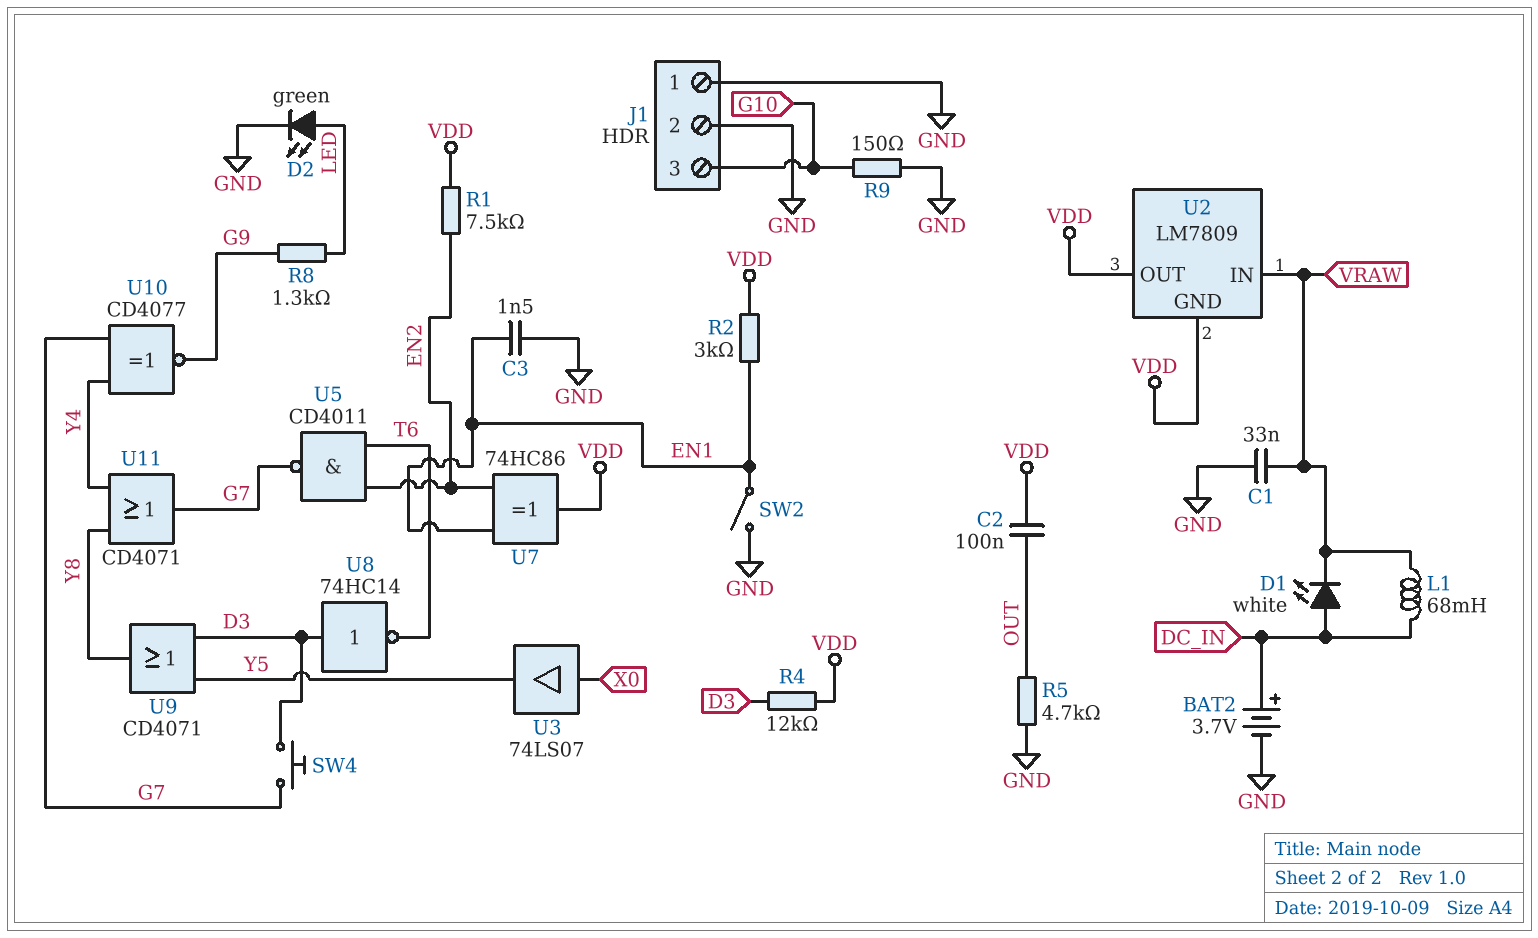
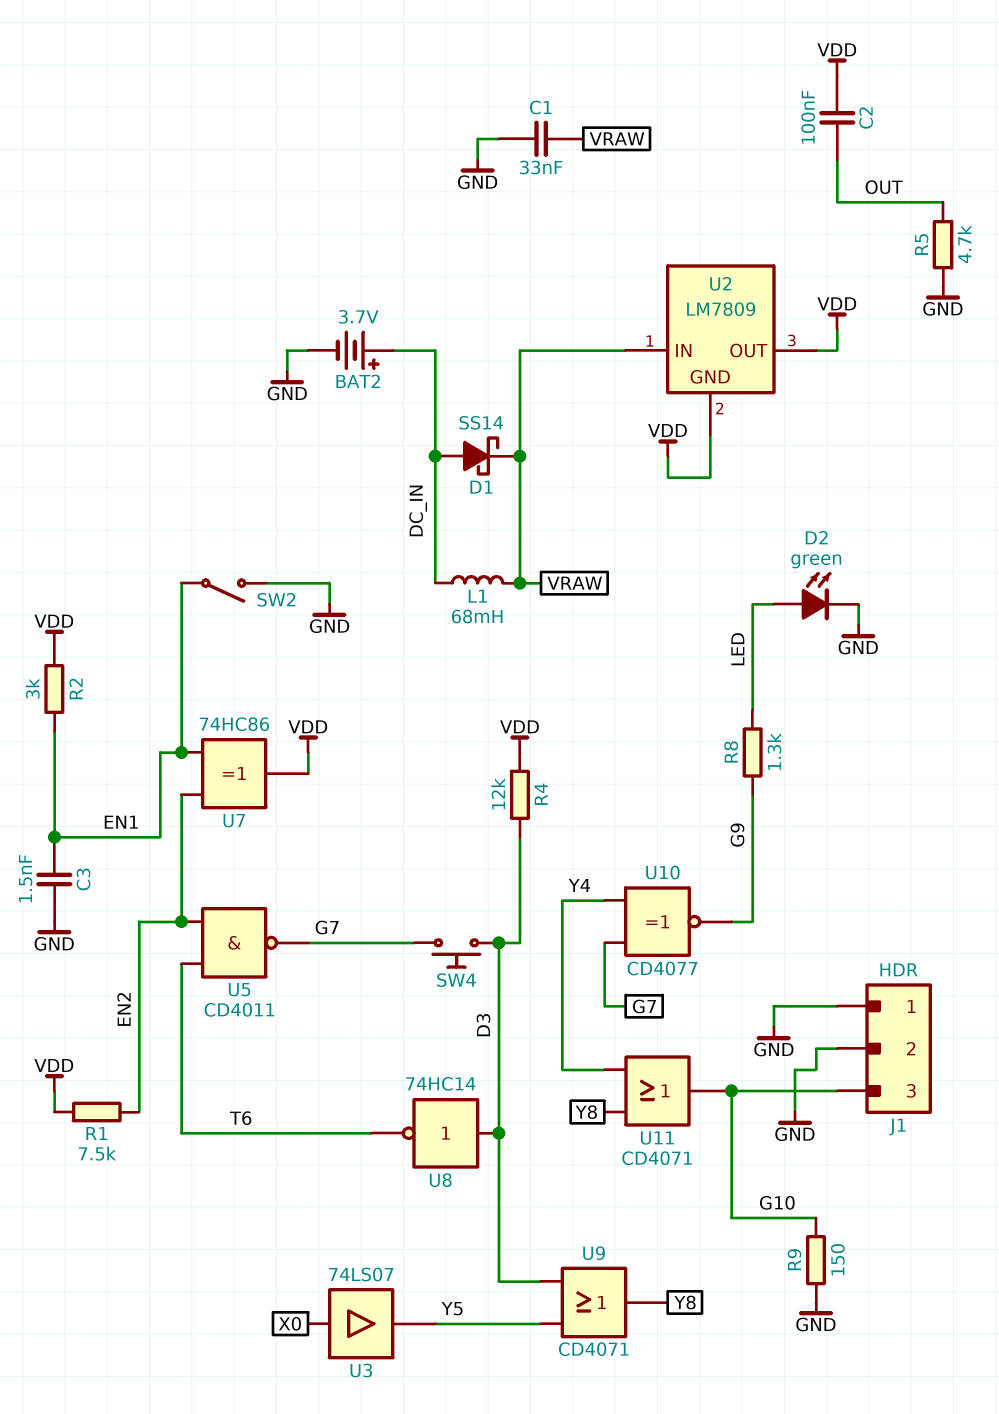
D1: LED white (A DC_IN, K VRAW) -> schottky SS14 (A DC_IN, K VRAW)
U11: OR CD4071 (in Y4, in Y8, out G7) -> OR CD4071 (in Y4, in Y8, out G10)

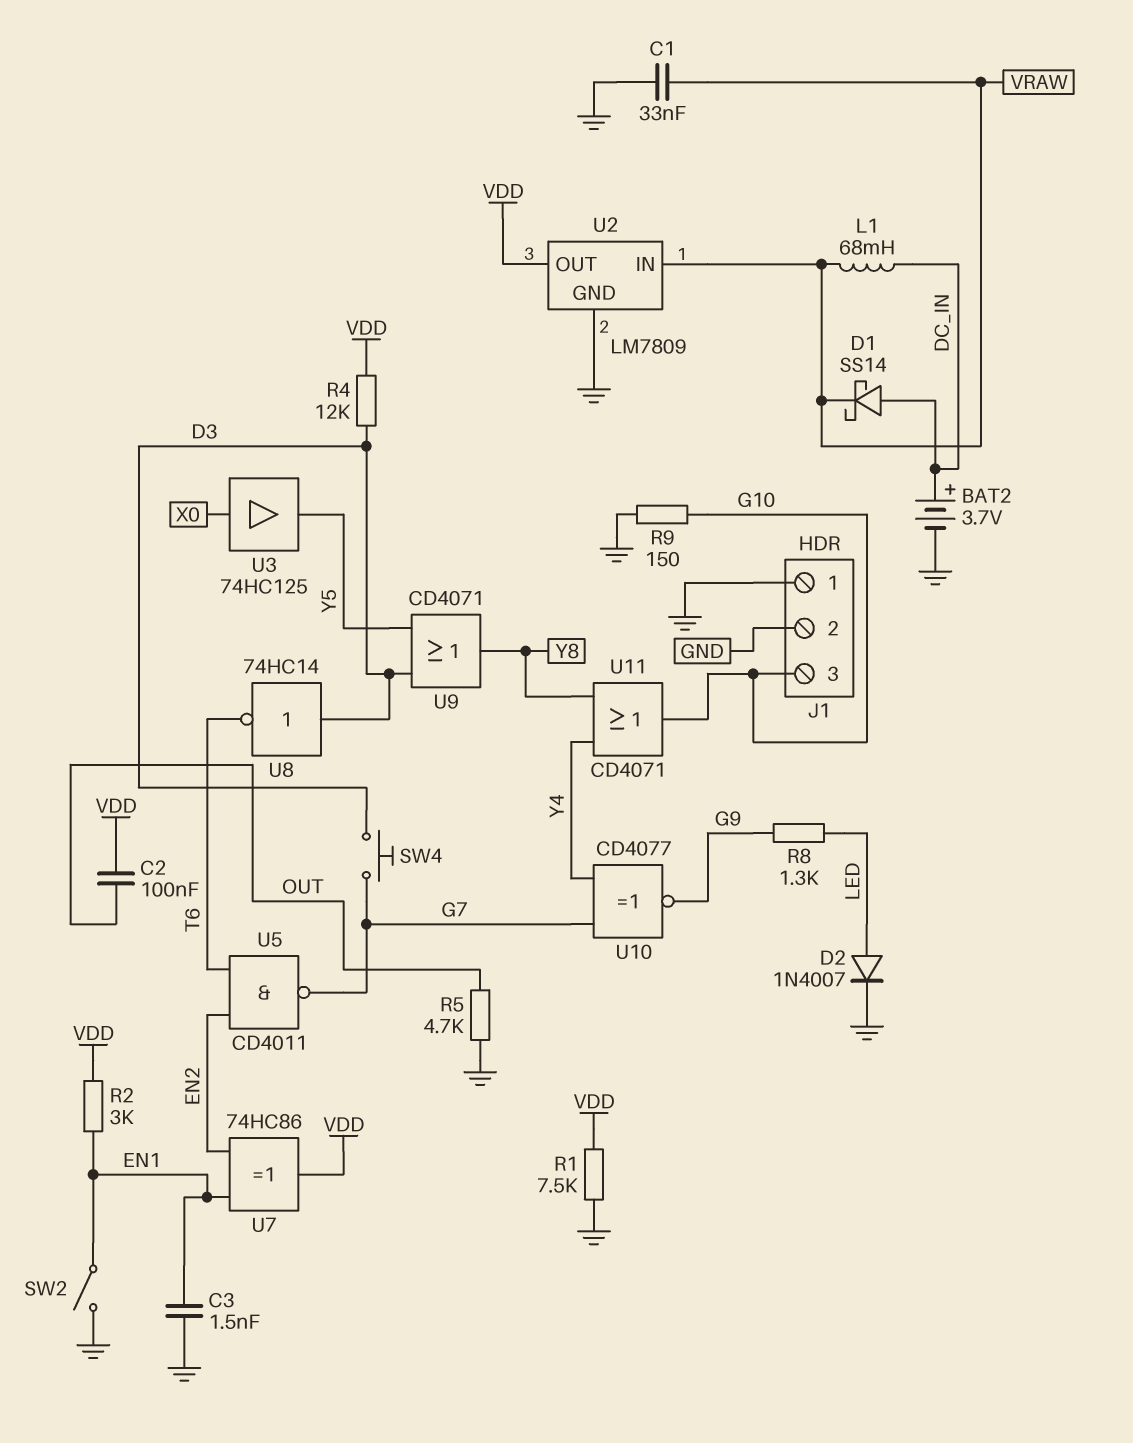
D2: LED green (A LED, K GND) -> diode 1N4007 (A LED, K GND)
R1: 7.5k (EN2, VDD) -> 7.5k (GND, VDD)
U2 pin GND: VDD -> GND
U3: buffer 74LS07 (in X0, out Y5) -> buffer 74HC125 (in X0, out Y5)

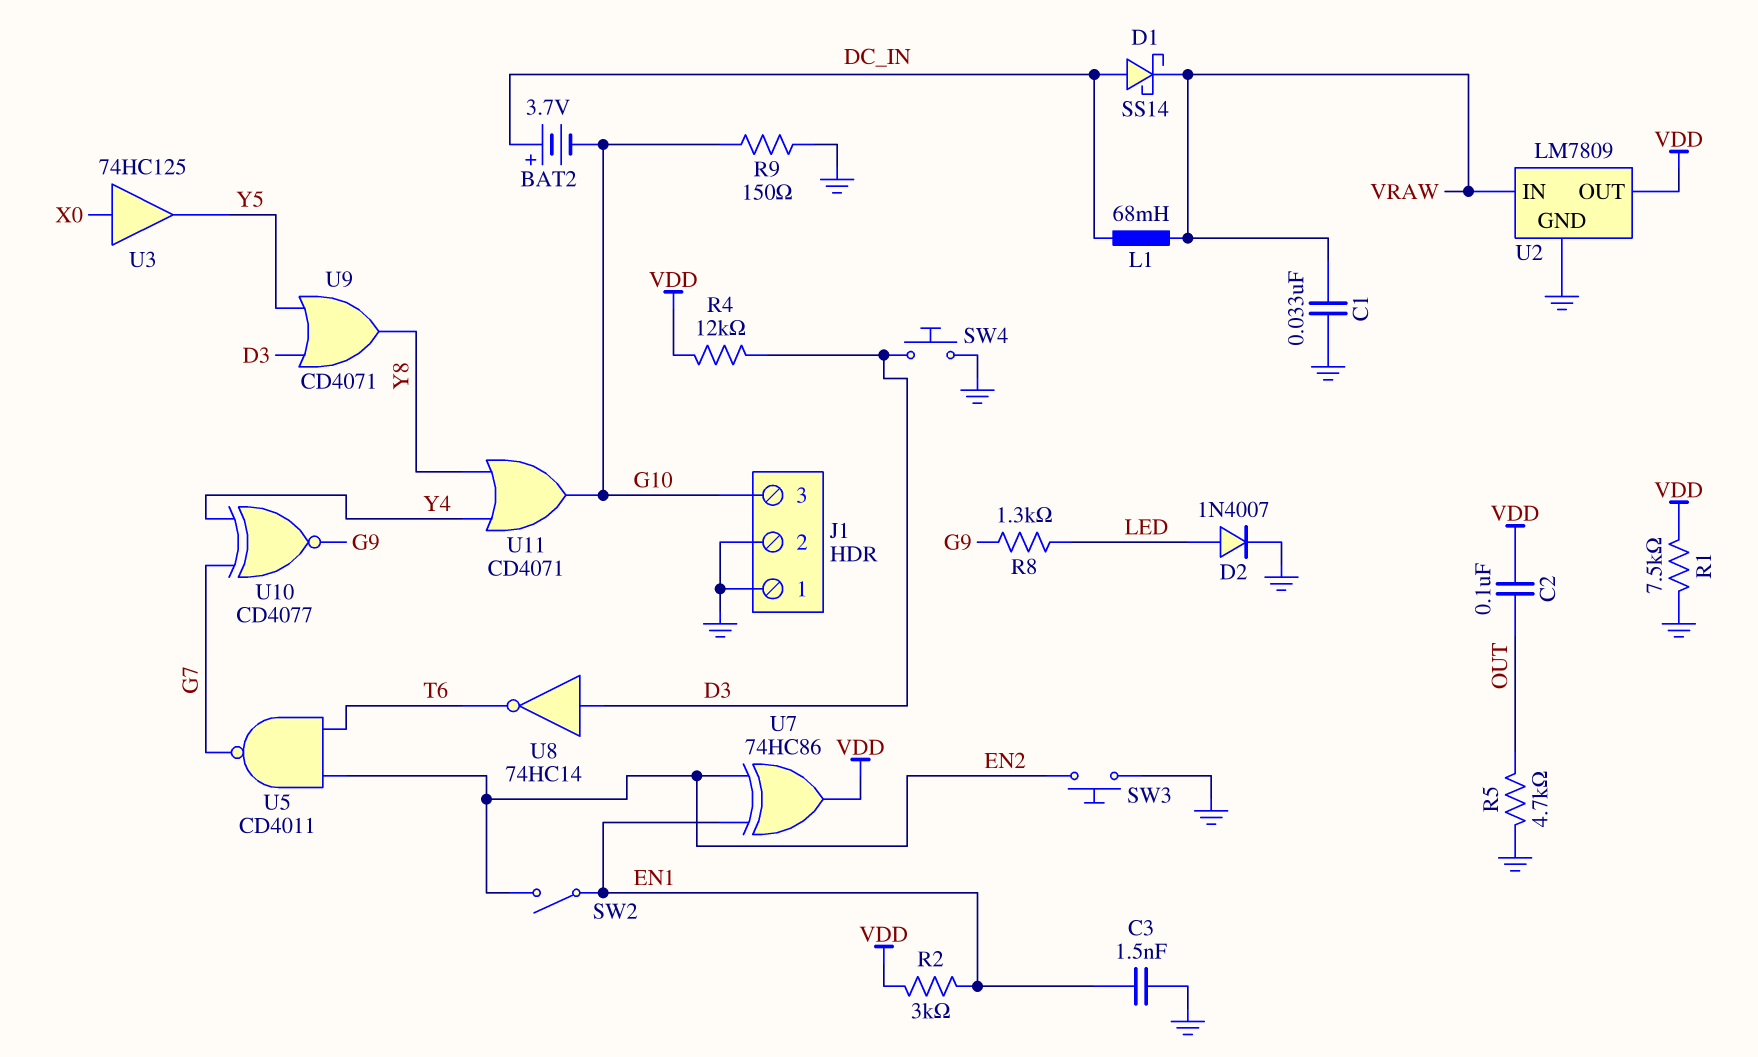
BAT2: 3.7V (plus DC_IN, minus GND) -> 3.7V (plus DC_IN, minus G10)
SW2: switch (EN1, GND) -> switch (EN1, EN2)
SW3: none -> button (EN2, GND)
SW4: button (D3, G7) -> button (D3, GND)

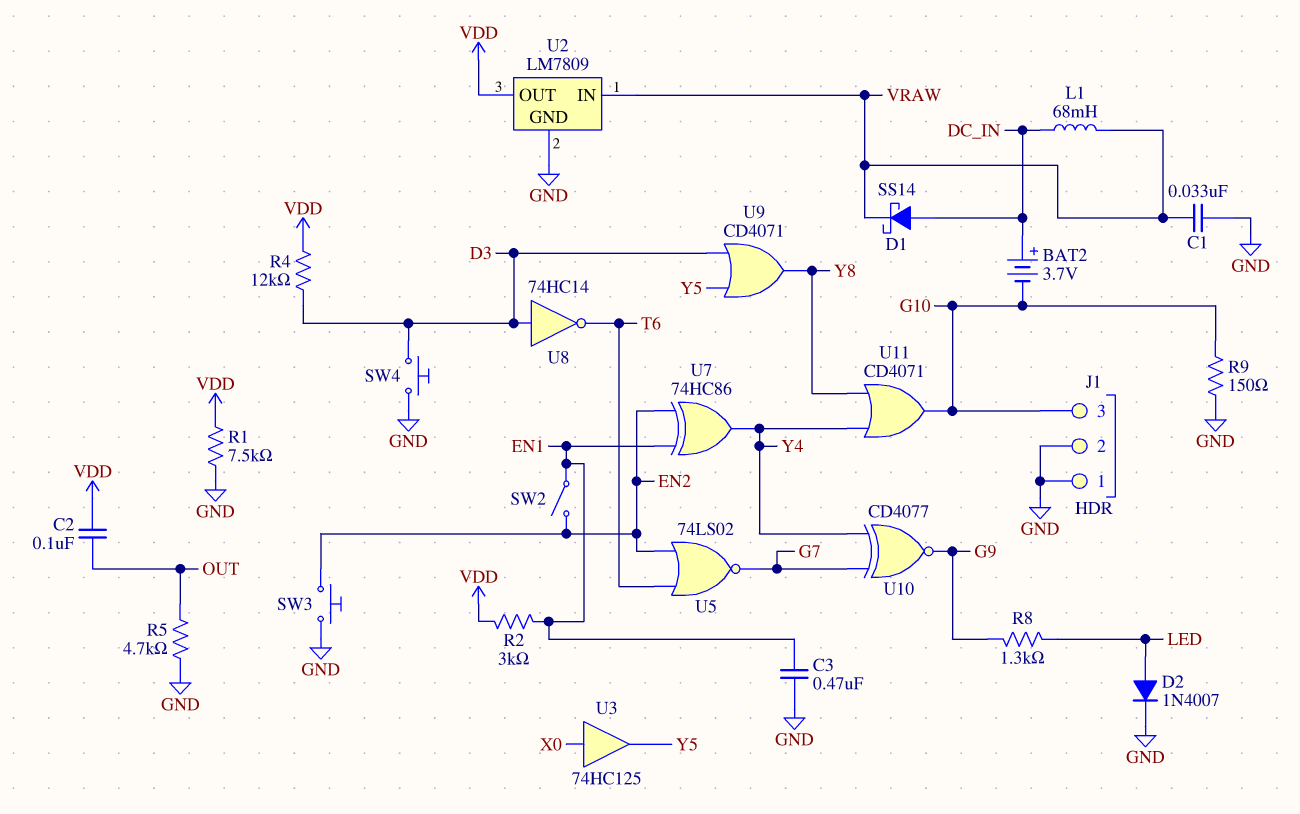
C3: 1.5nF (EN1, GND) -> 470nF (EN1, GND)
U5: NAND CD4011 (in EN2, in T6, out G7) -> NOR 74LS02 (in EN2, in T6, out G7)
U7: XOR 74HC86 (in EN1, in EN2, out VDD) -> XOR 74HC86 (in EN1, in EN2, out Y4)

